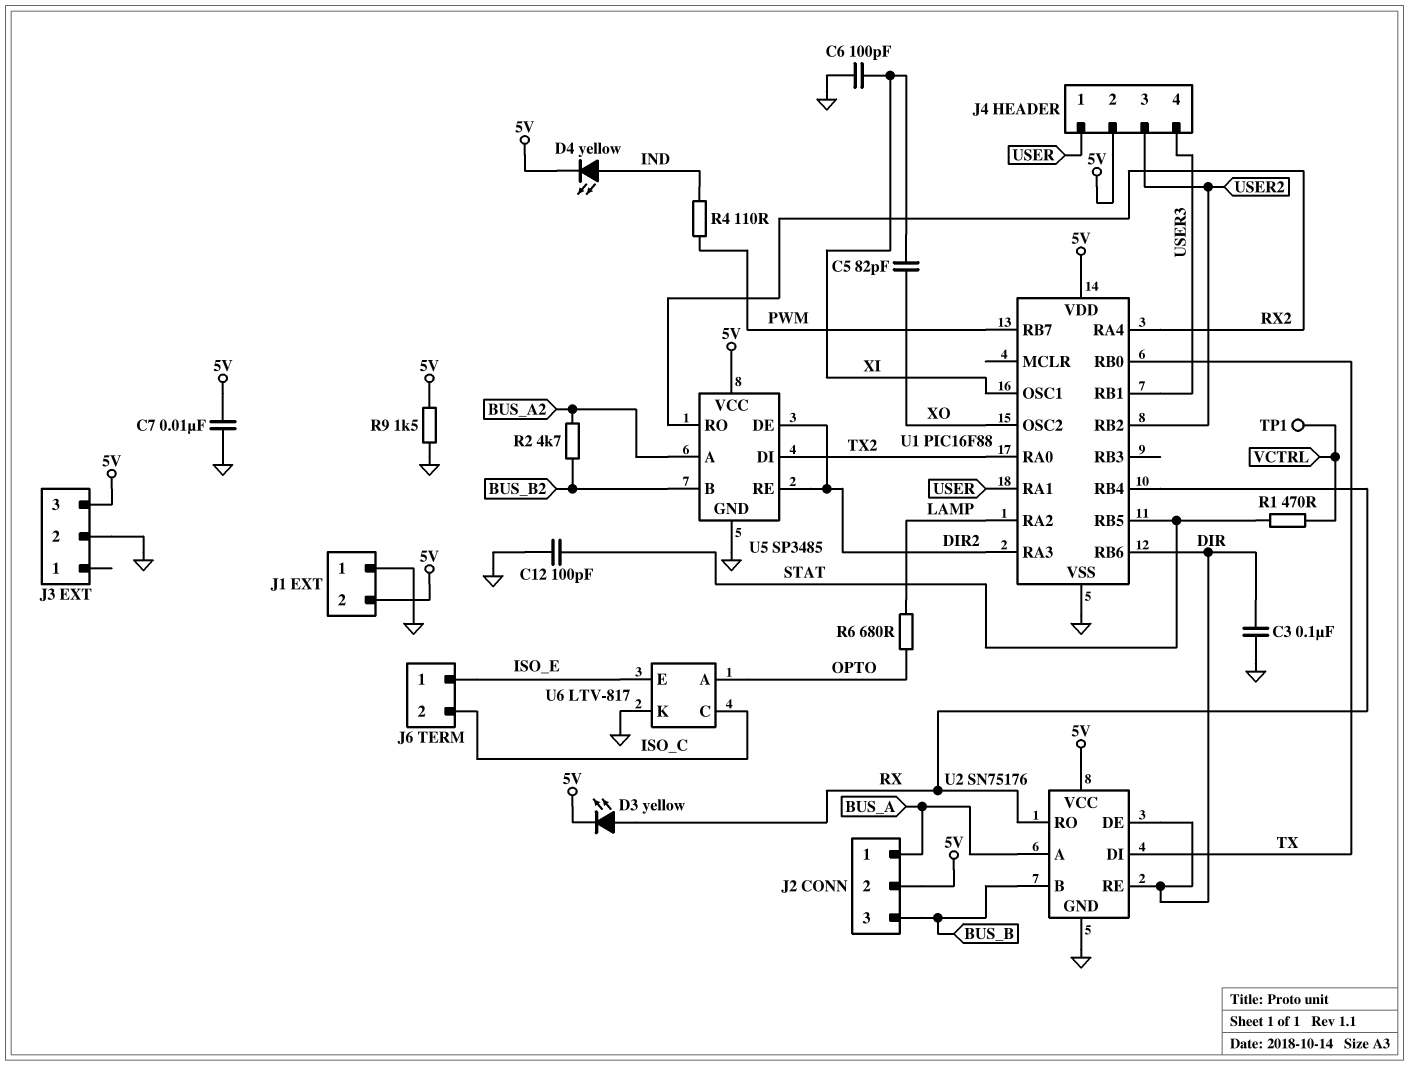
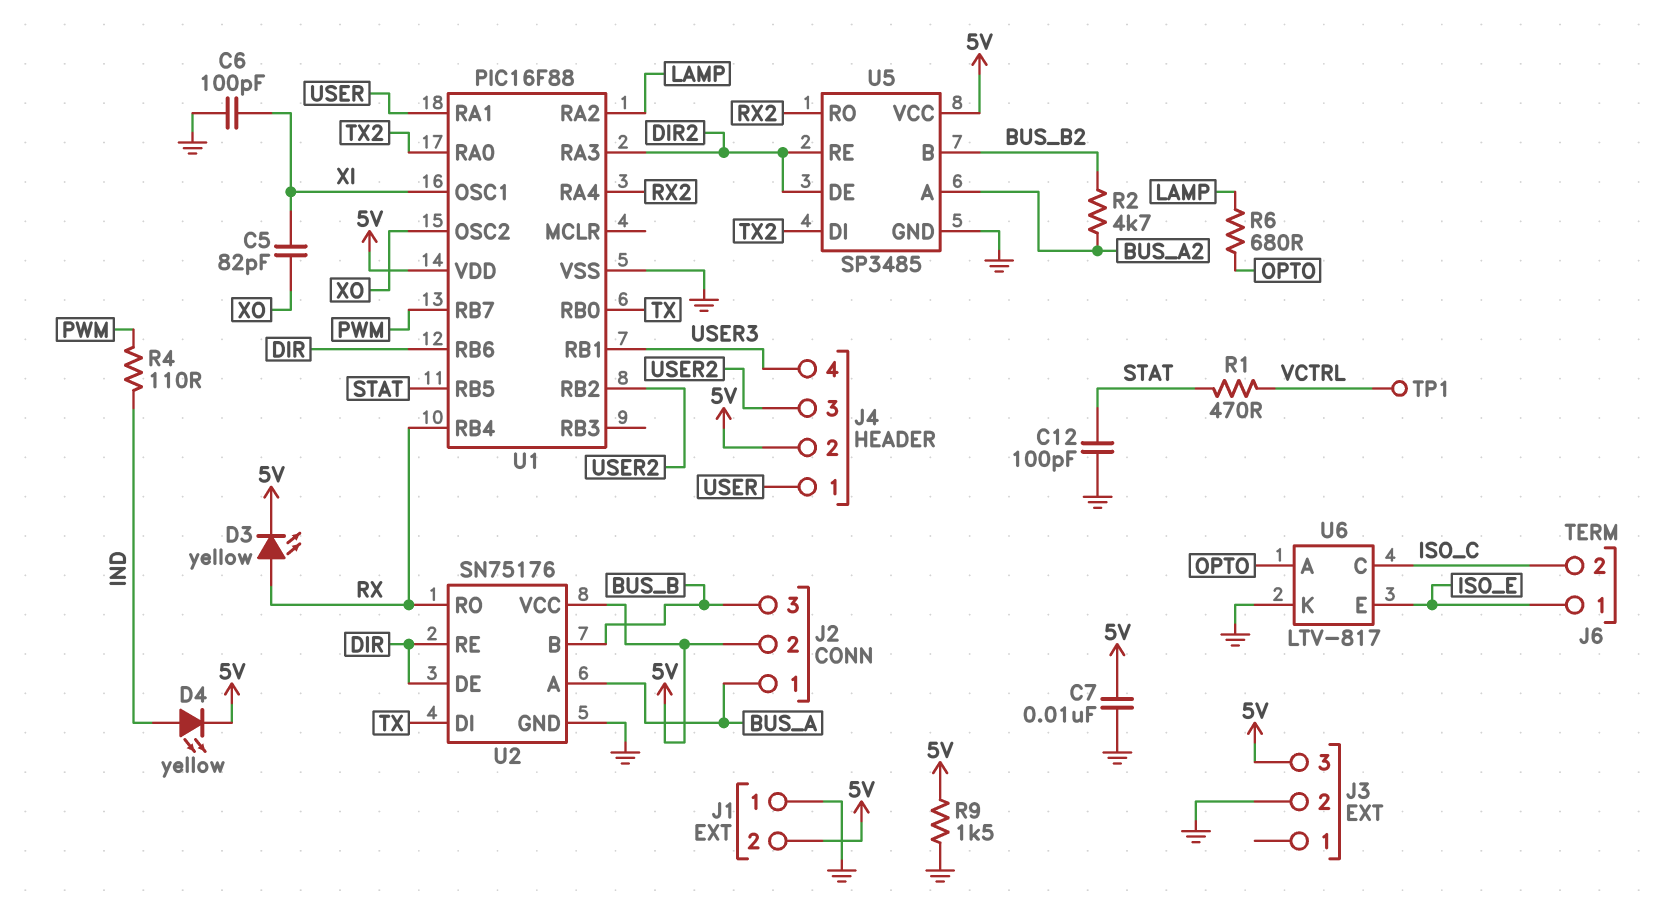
C3: 100nF (DIR, GND) -> none

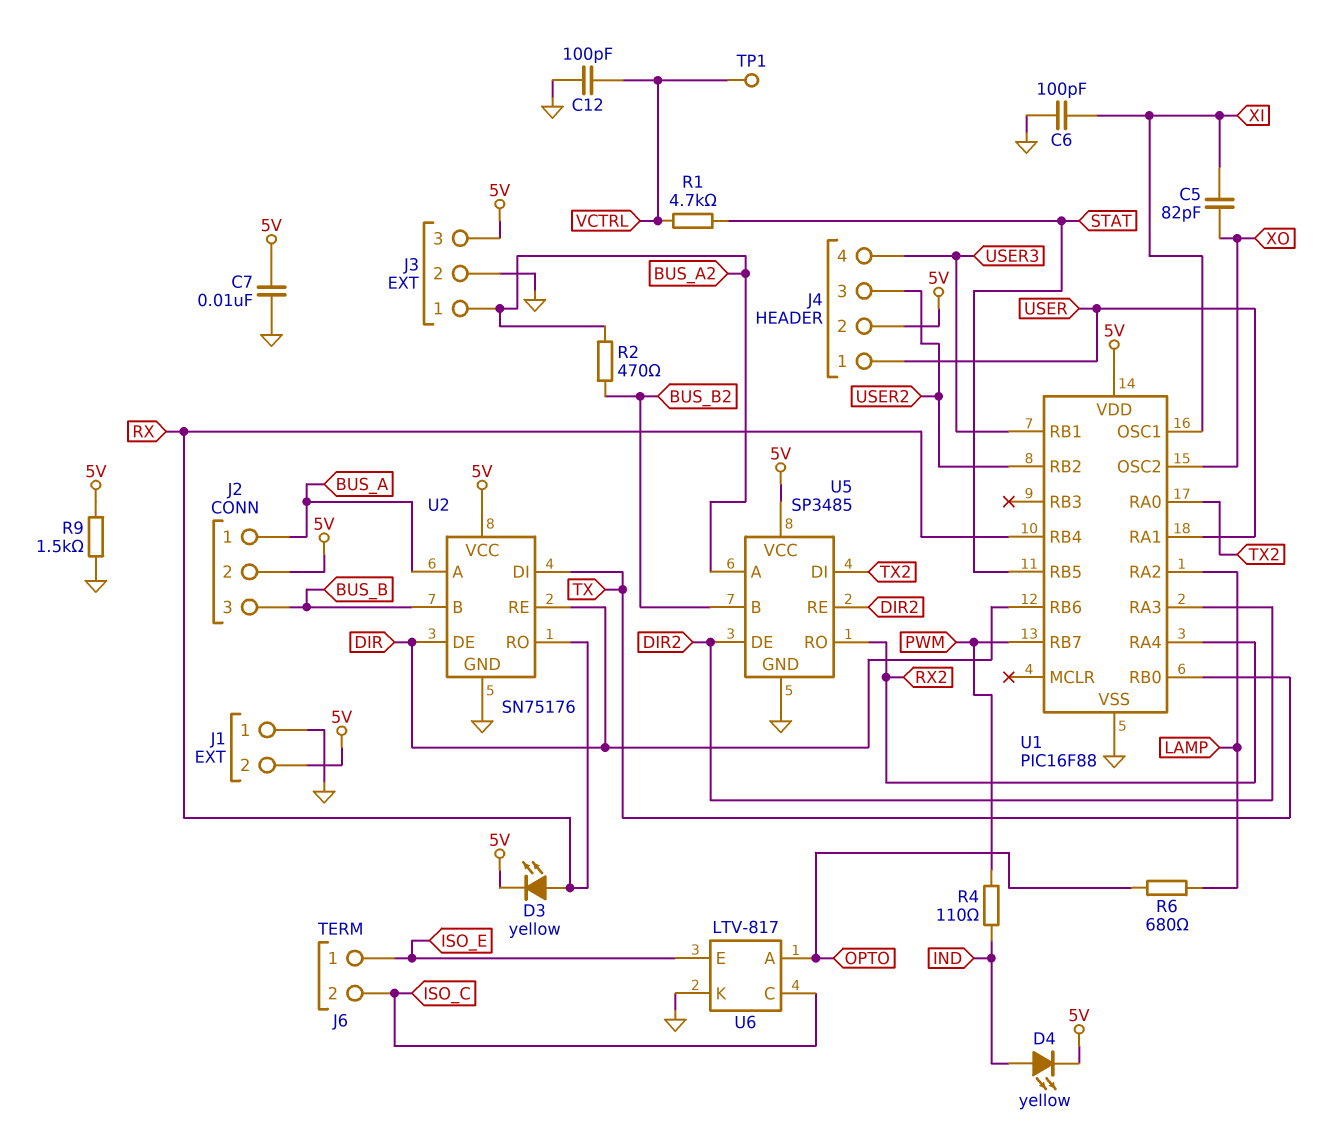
C12: 100pF (GND, STAT) -> 100pF (GND, VCTRL)
J3 pin 1: none -> BUS_A2
R1: 470 (STAT, VCTRL) -> 4.7k (STAT, VCTRL)
R2: 4.7k (BUS_A2, BUS_B2) -> 470 (BUS_A2, BUS_B2)

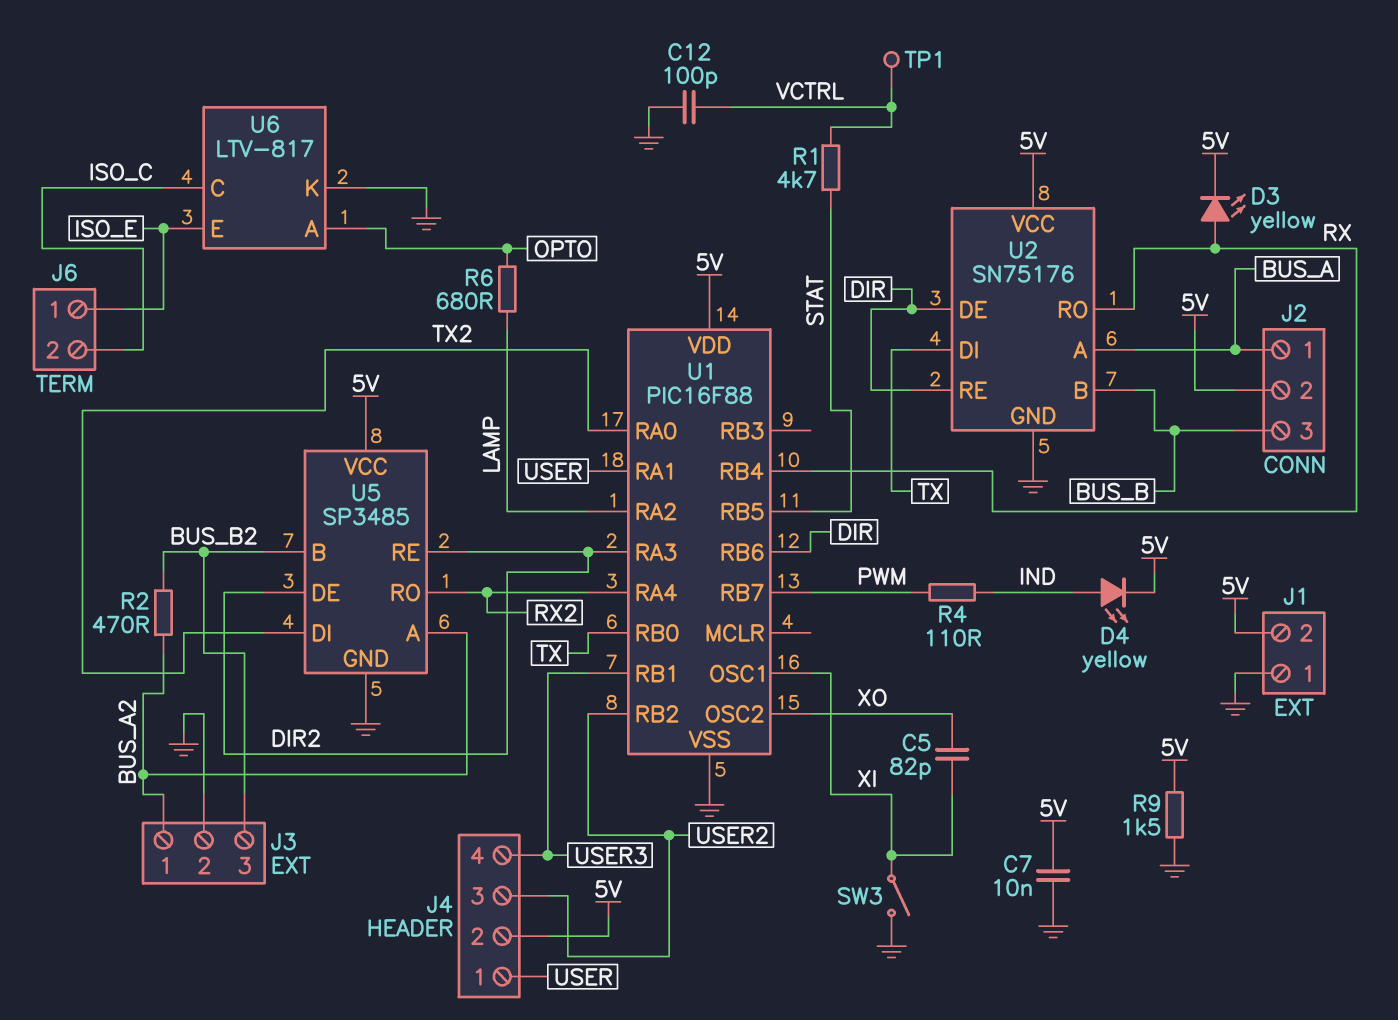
C6: 100pF (GND, XI) -> none
J3 pin 3: 5V -> BUS_B2
SW3: none -> switch (GND, XI)

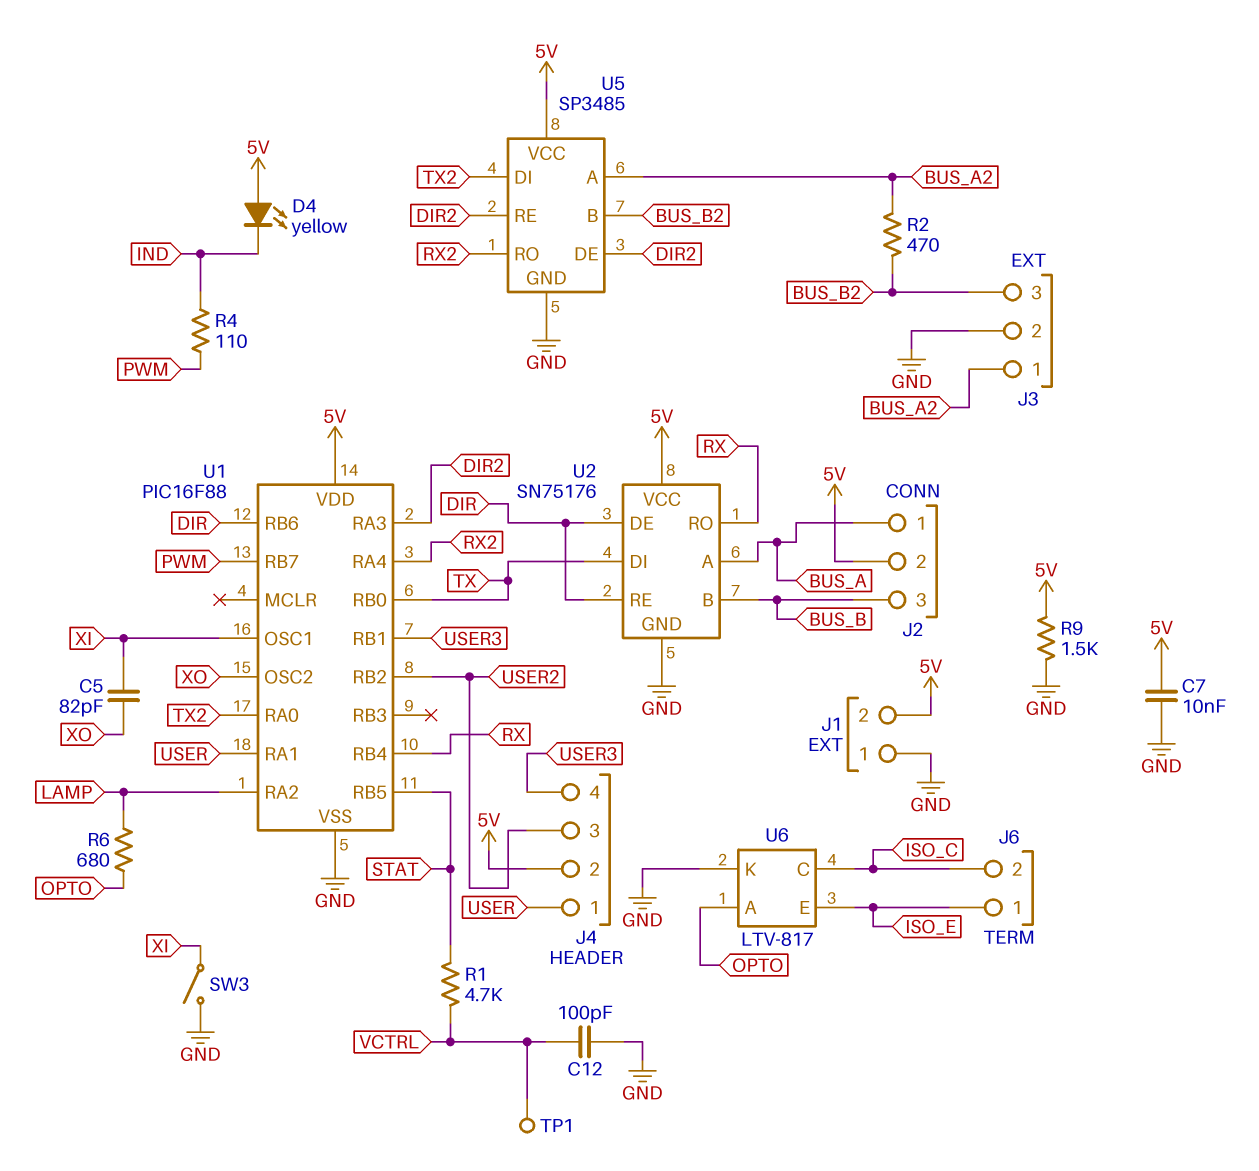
D3: LED yellow (A RX, K 5V) -> none
D4: LED yellow (A IND, K 5V) -> LED yellow (A 5V, K IND)

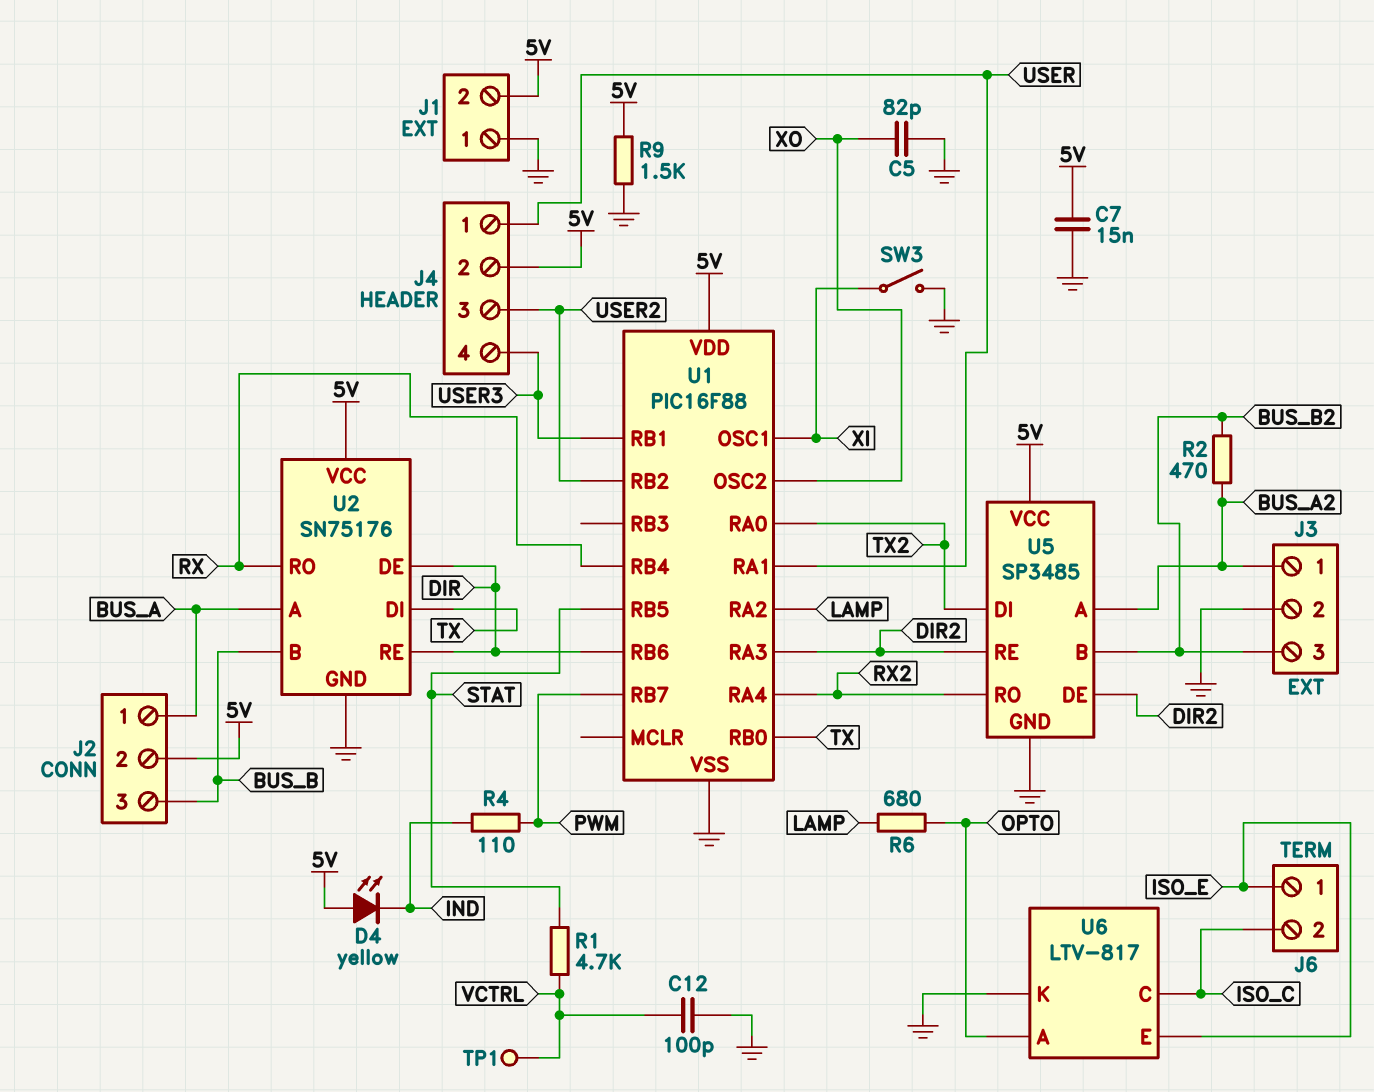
C5: 82pF (XI, XO) -> 82pF (GND, XO)
C7: 10nF (5V, GND) -> 15nF (5V, GND)

